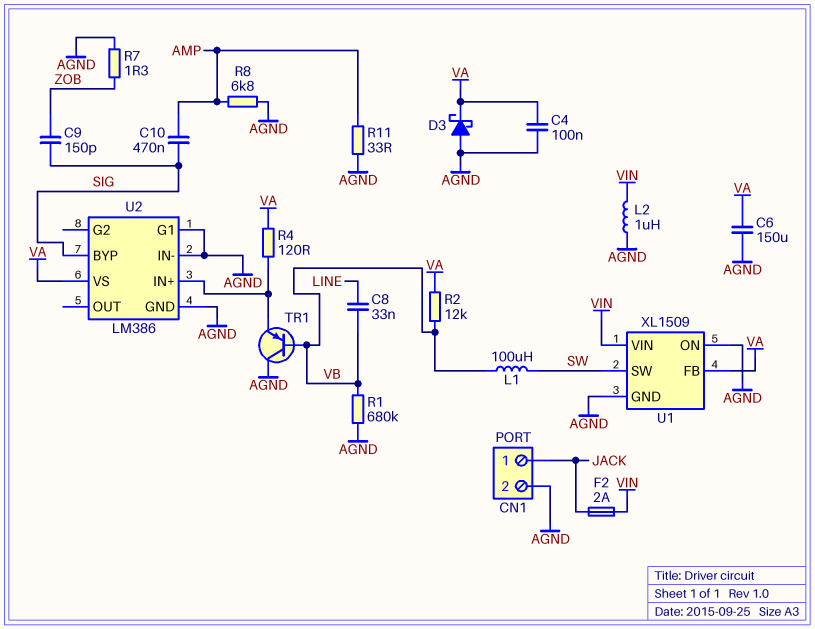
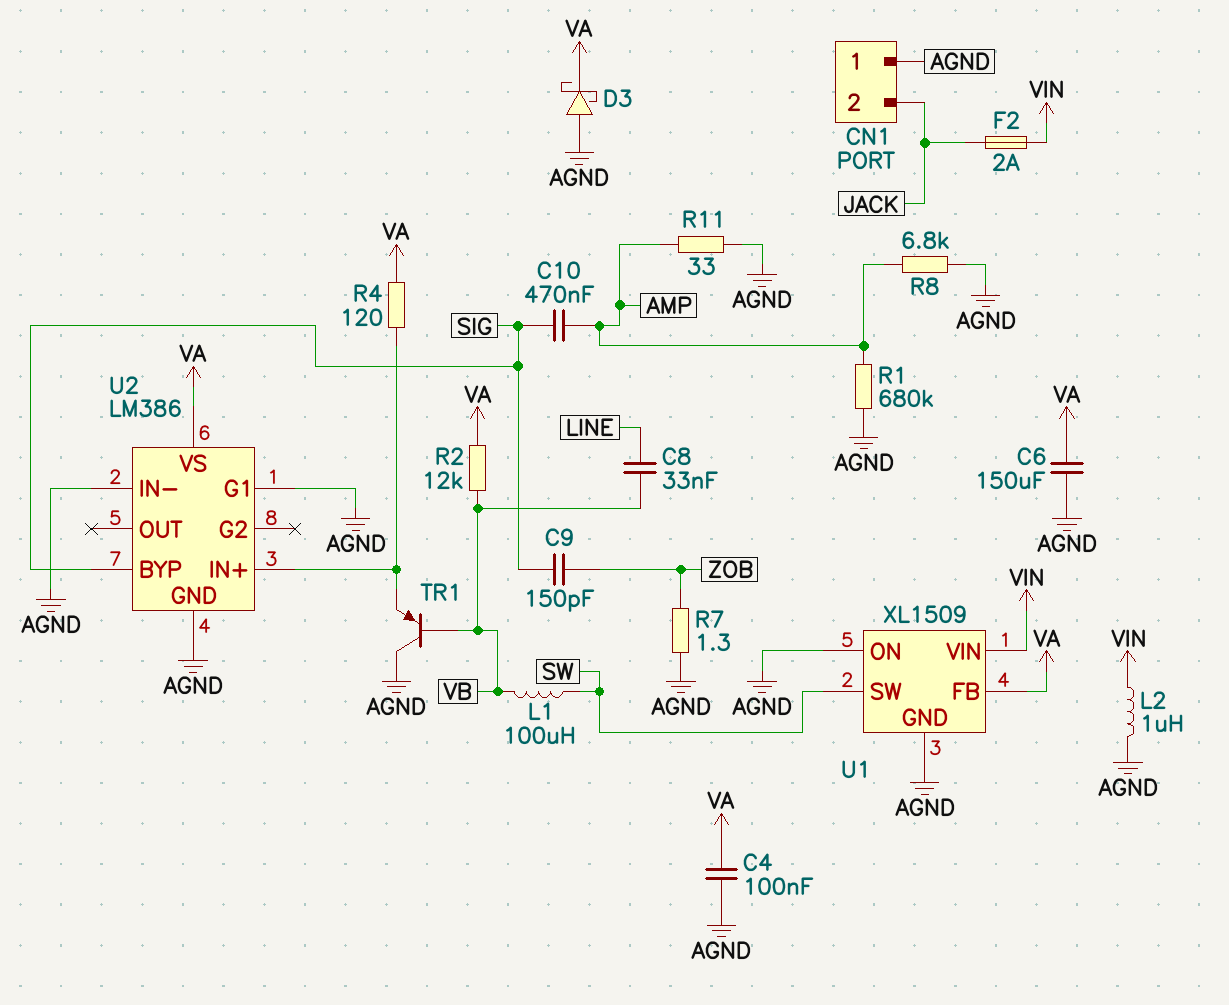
CN1 pin 1: JACK -> AGND
CN1 pin 2: AGND -> JACK
R1: 680k (AGND, VB) -> 680k (AGND, AMP)

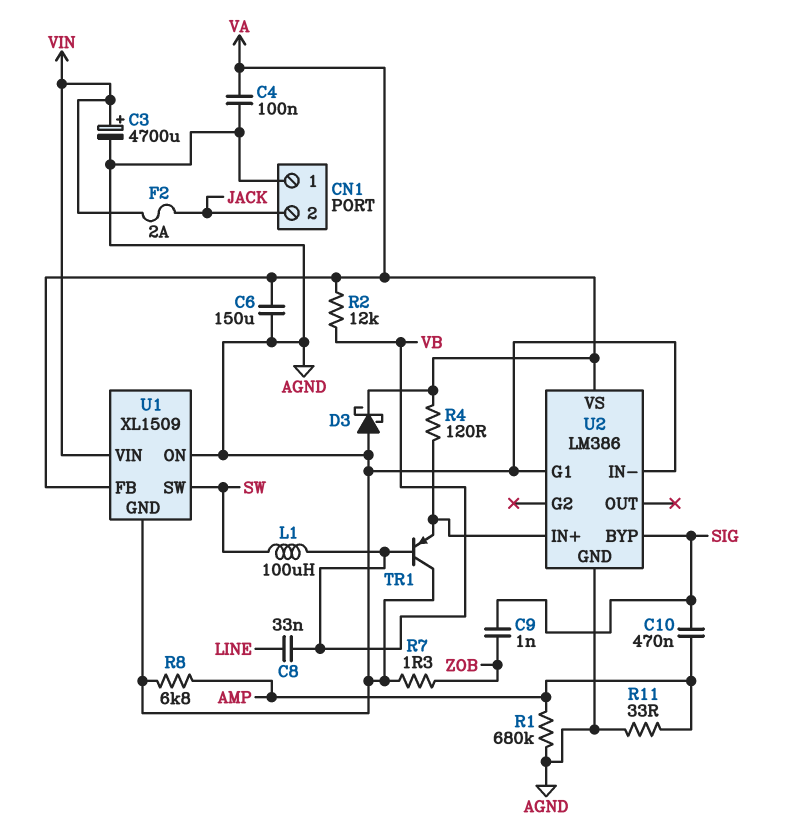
C3: none -> 4700uF (plus VIN, minus AGND)
C9: 150pF (SIG, ZOB) -> 1nF (SIG, ZOB)
L2: 1uH (AGND, VIN) -> none

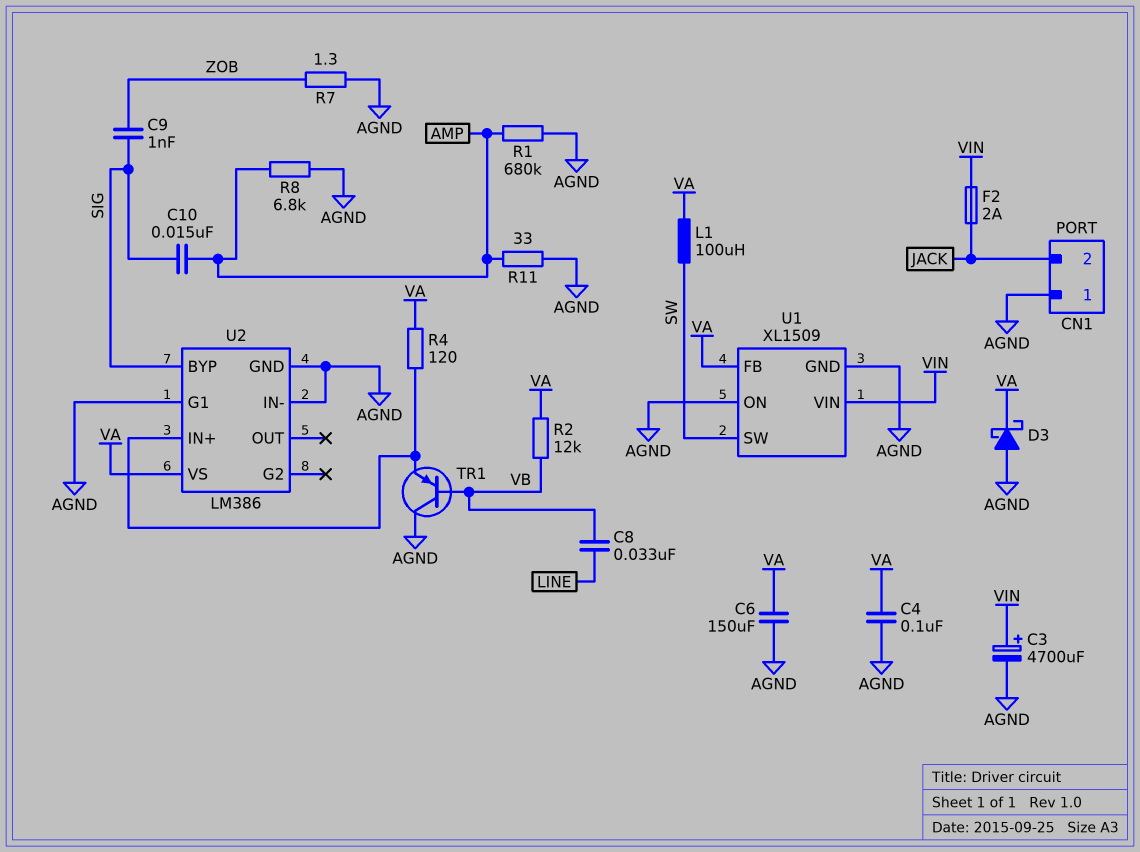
C10: 470nF (AMP, SIG) -> 15nF (AMP, SIG)
L1: 100uH (SW, VB) -> 100uH (SW, VA)

